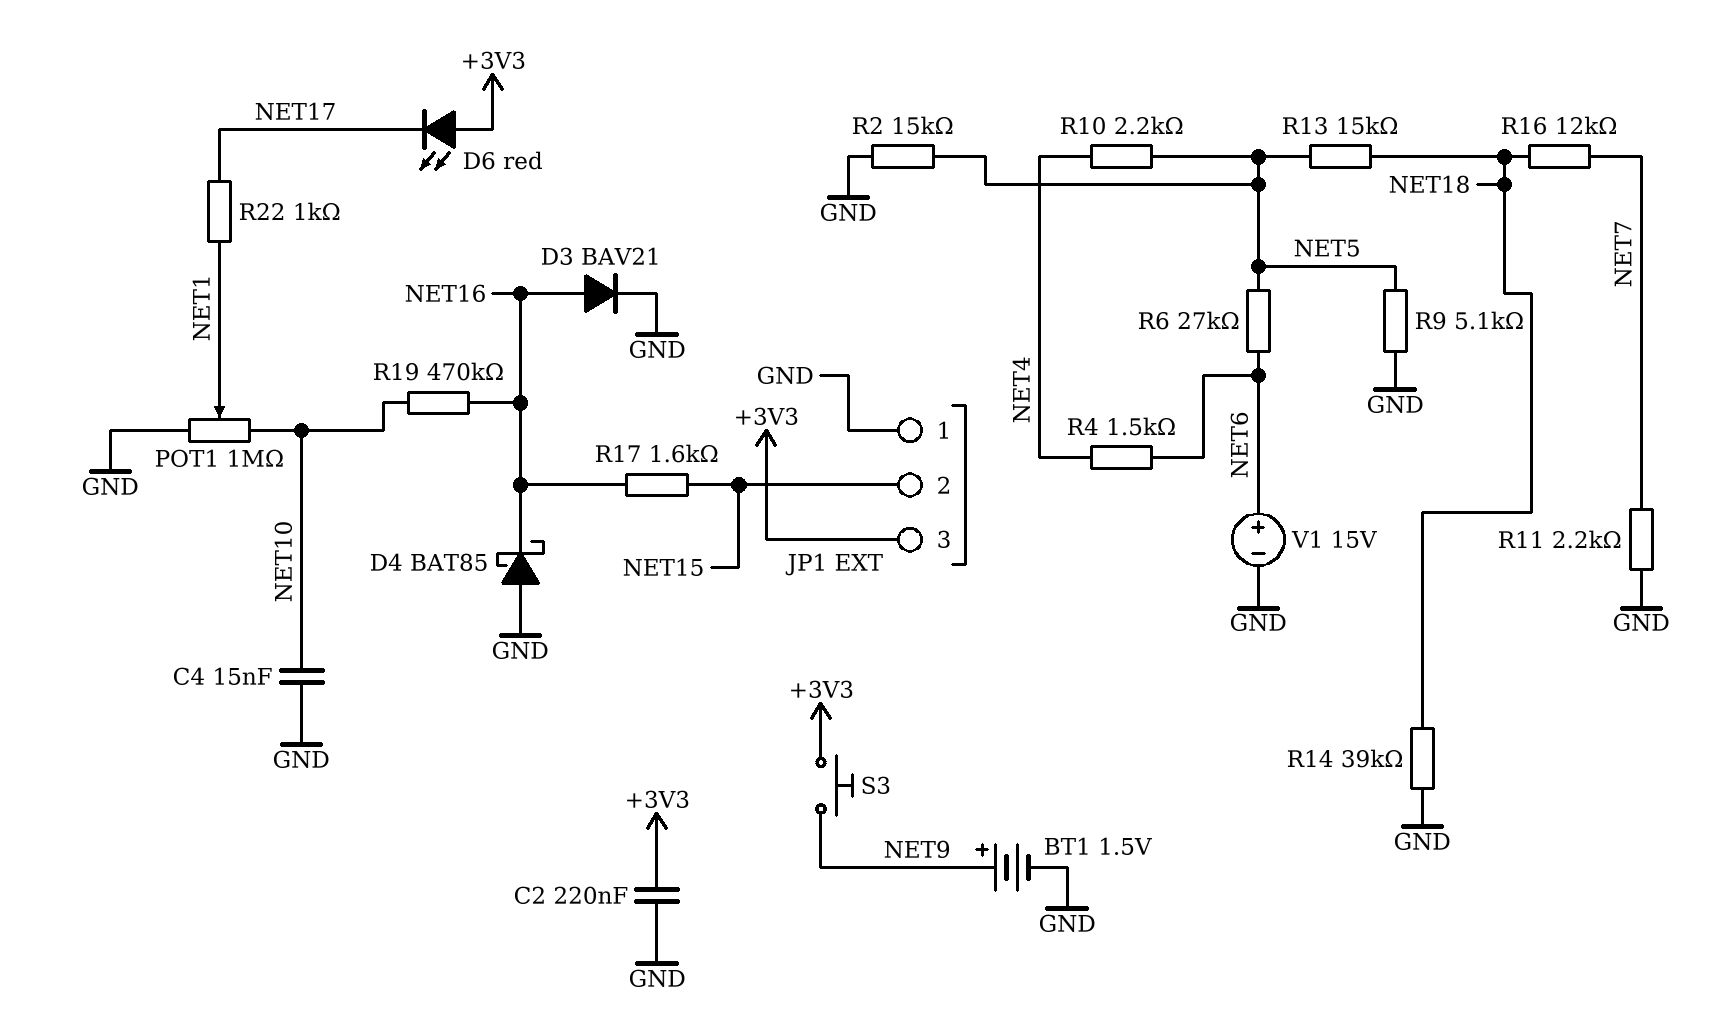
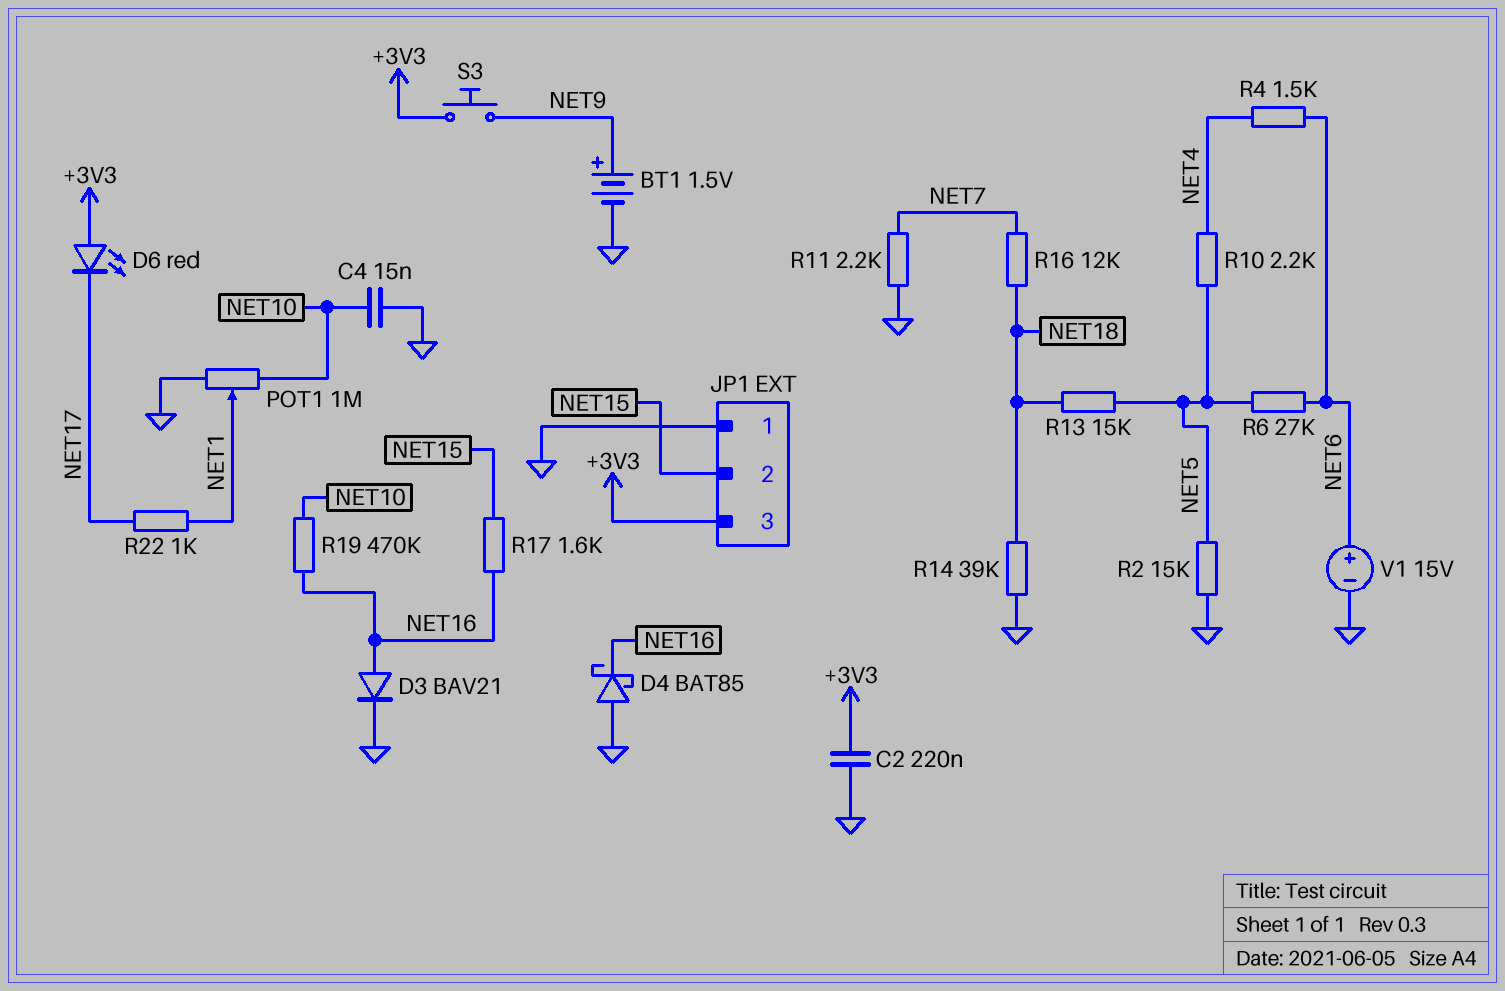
R9: 5.1k (GND, NET5) -> none

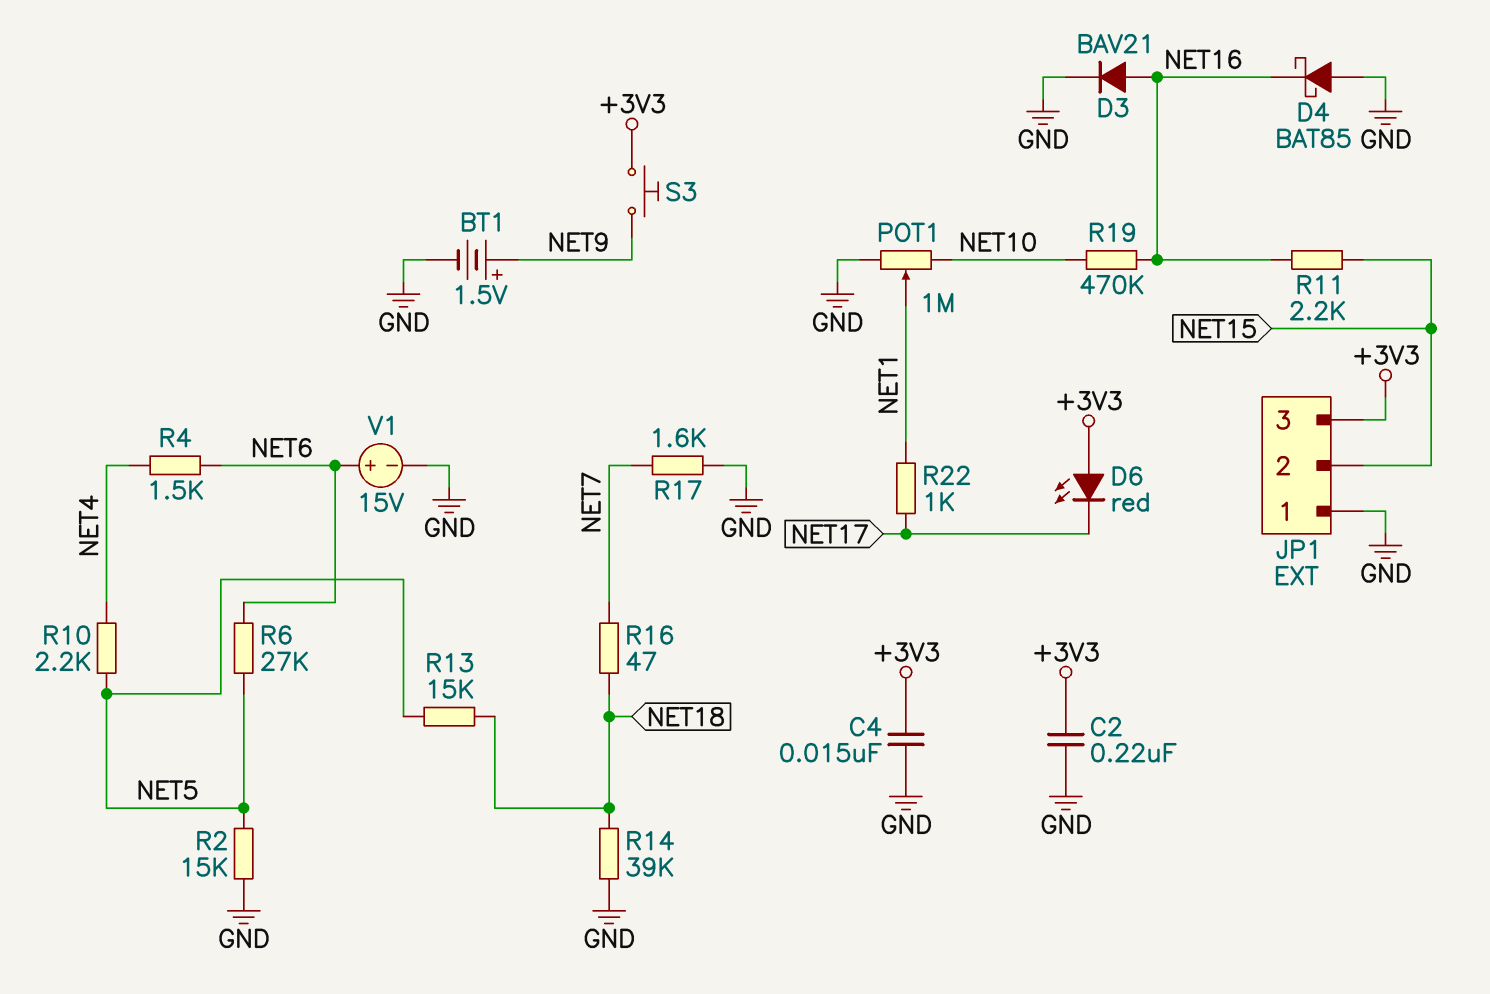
C4: 15nF (GND, NET10) -> 15nF (+3V3, GND)
R11: 2.2k (GND, NET7) -> 2.2k (NET15, NET16)
R16: 12k (NET7, NET18) -> 47 (NET7, NET18)
R17: 1.6k (NET15, NET16) -> 1.6k (GND, NET7)

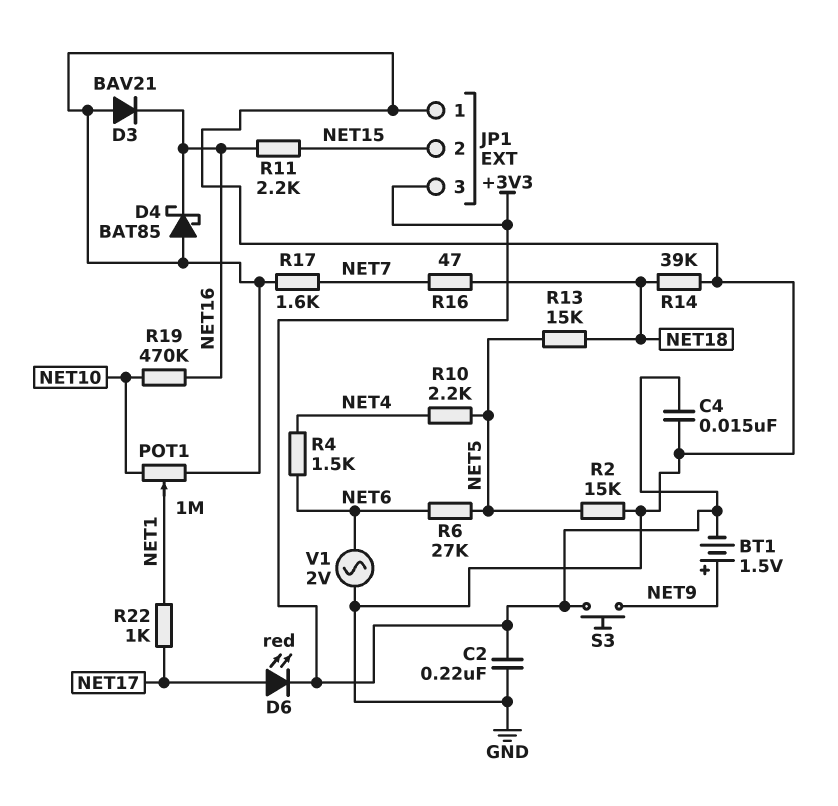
BT1: 1.5V (plus NET9, minus GND) -> 1.5V (plus NET9, minus +3V3)
D3: diode BAV21 (A NET16, K GND) -> diode BAV21 (A GND, K NET16)
D6: LED red (A +3V3, K NET17) -> LED red (A NET17, K +3V3)
V1: 15V (plus NET6, minus GND) -> AC 2V (GND, NET6)

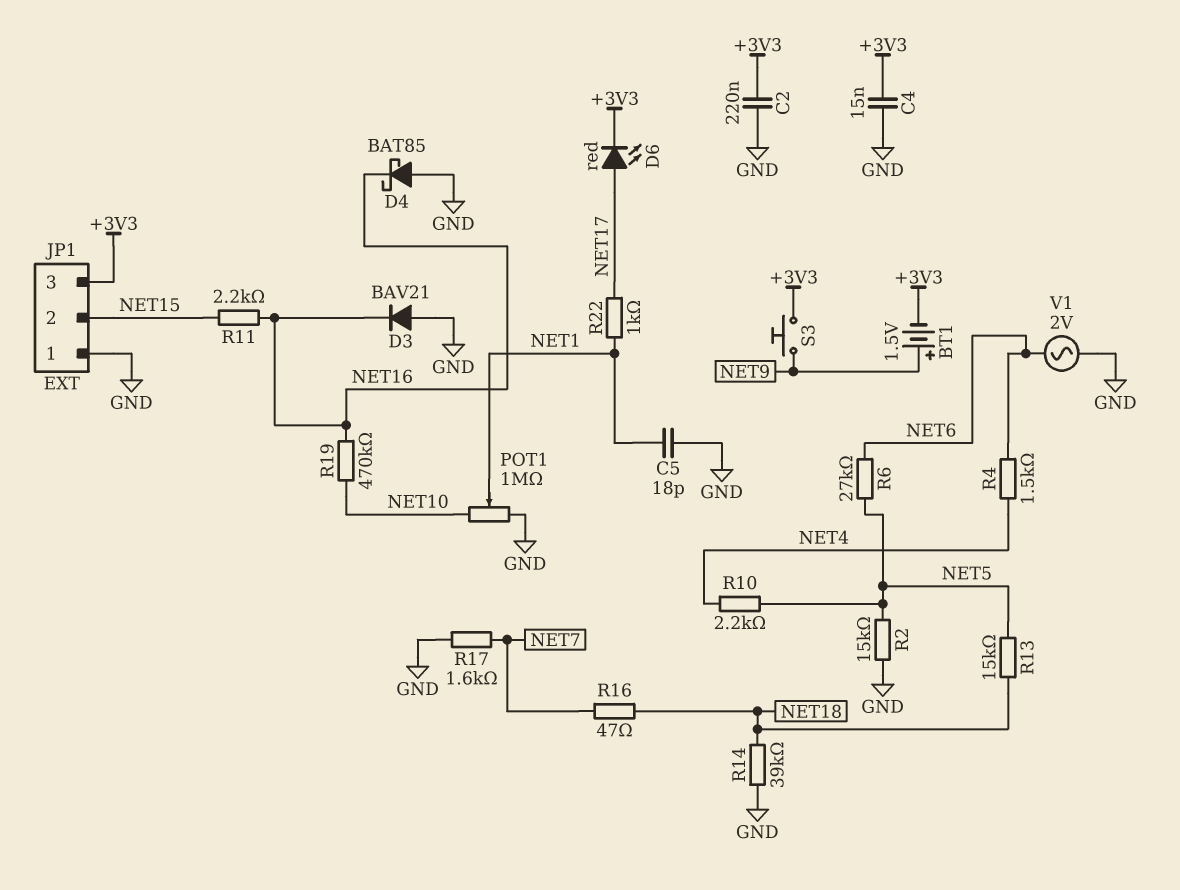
C5: none -> 18pF (GND, NET1)

